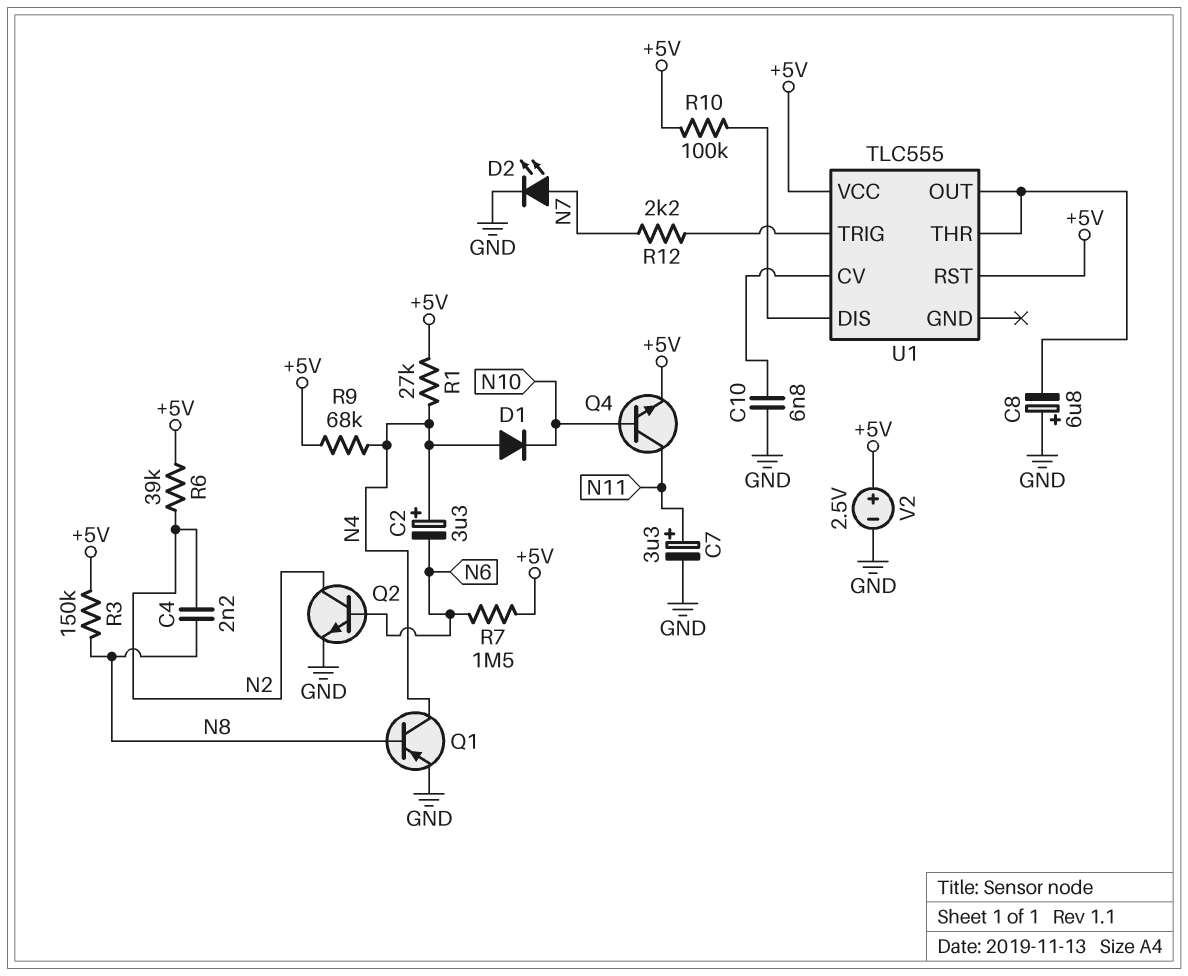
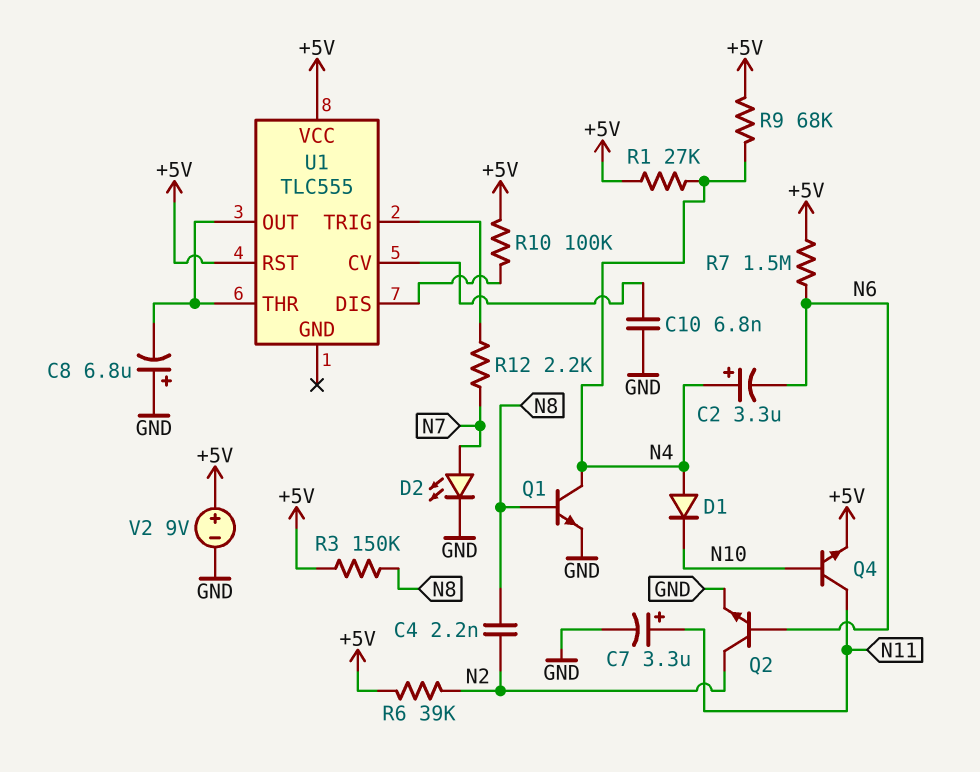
Q1: PNP (B N8, C N4, E GND) -> NPN (B N8, C N4, E GND)
V2: 2.5V (plus +5V, minus GND) -> 9V (plus +5V, minus GND)

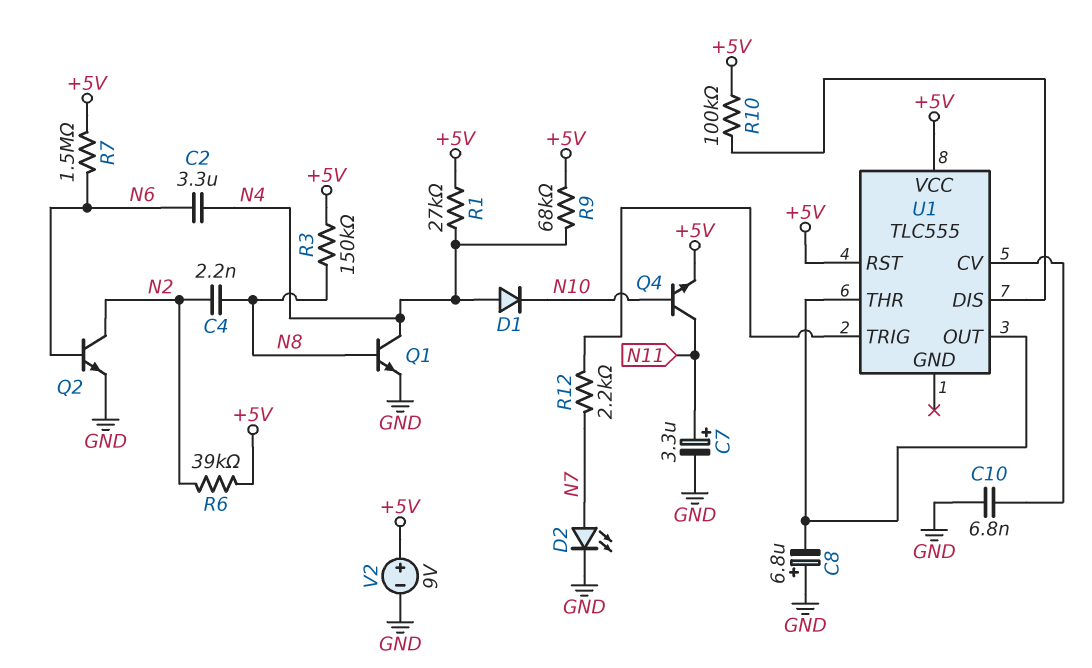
C2: 3.3uF (plus N4, minus N6) -> 3.3uF (N4, N6)

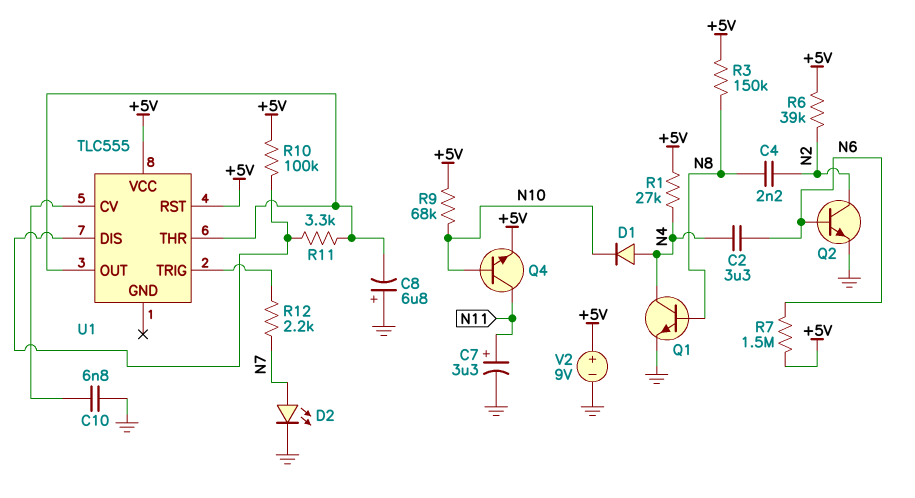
R9: 68k (+5V, N4) -> 68k (+5V, N10)
R11: none -> 3.3k (U1/DIS, U1/OUT)

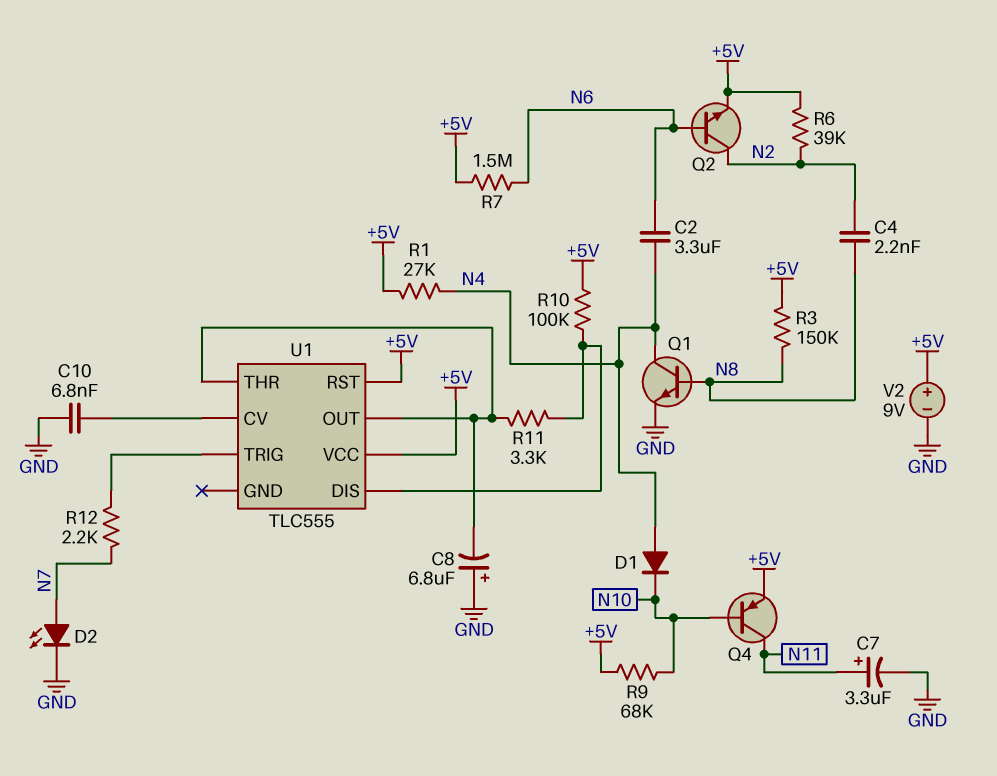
Q2: NPN (B N6, C N2, E GND) -> NPN (B N6, C N2, E +5V)
Q4: NPN (B N10, C N11, E +5V) -> PNP (B N10, C N11, E +5V)

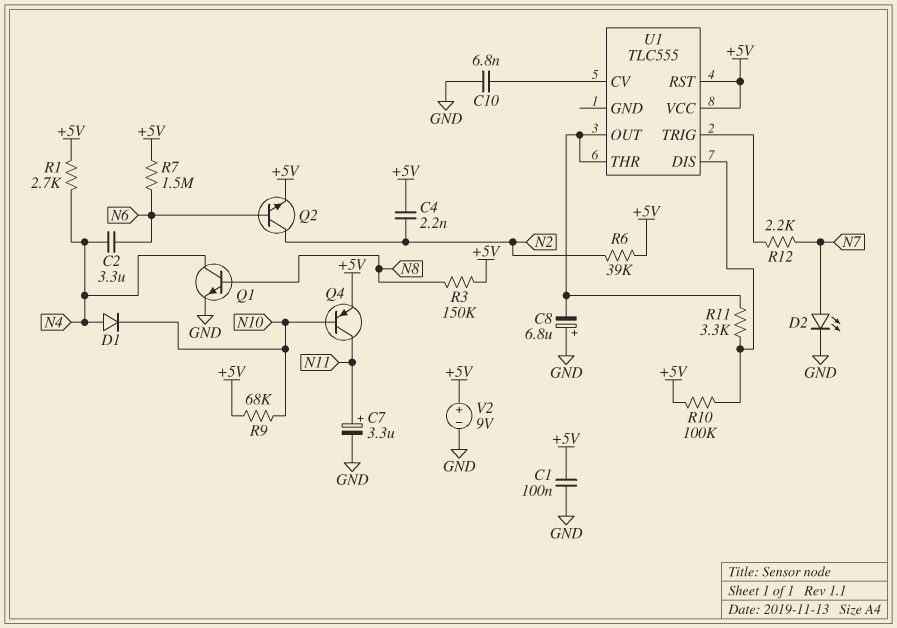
C1: none -> 100nF (+5V, GND)
C4: 2.2nF (N2, N8) -> 2.2nF (+5V, N2)
R1: 27k (+5V, N4) -> 2.7k (+5V, N4)

